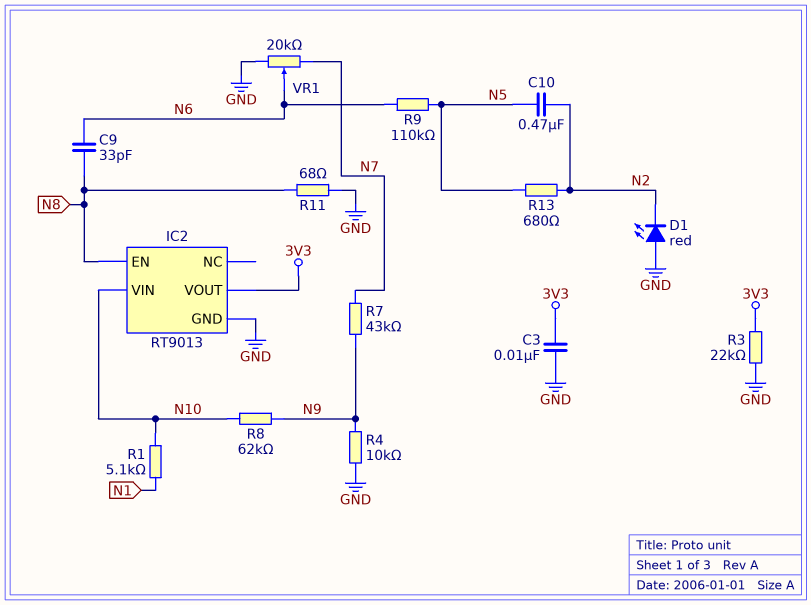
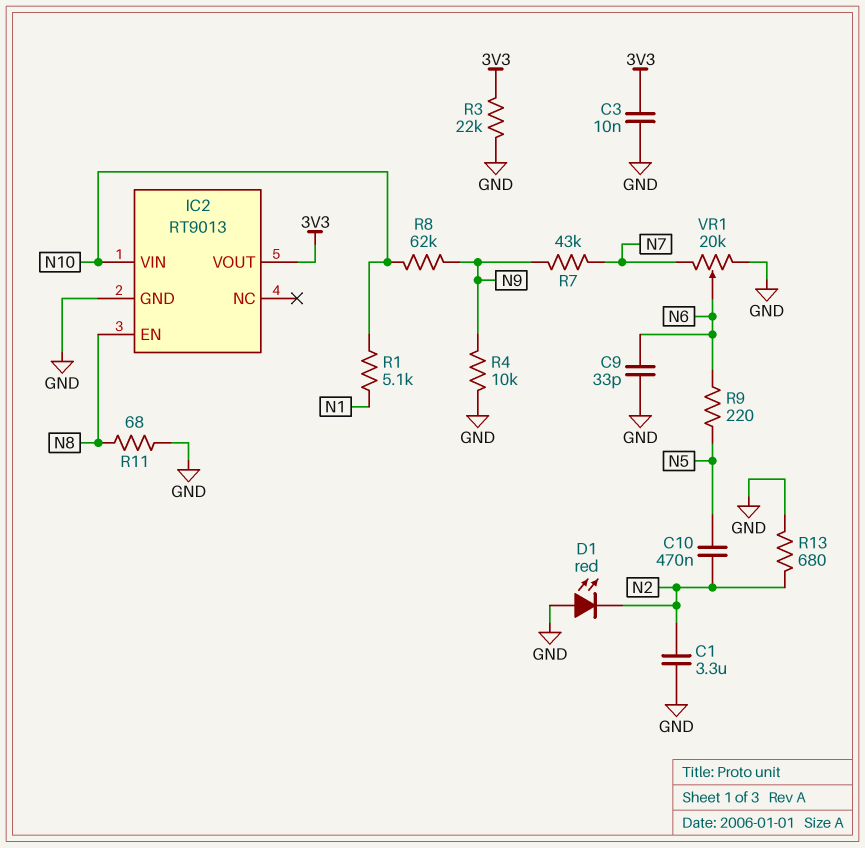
C1: none -> 3.3uF (GND, N2)
C9: 33pF (N6, N8) -> 33pF (GND, N6)
R9: 110k (N5, N6) -> 220 (N5, N6)
R13: 680 (N2, N5) -> 680 (GND, N2)

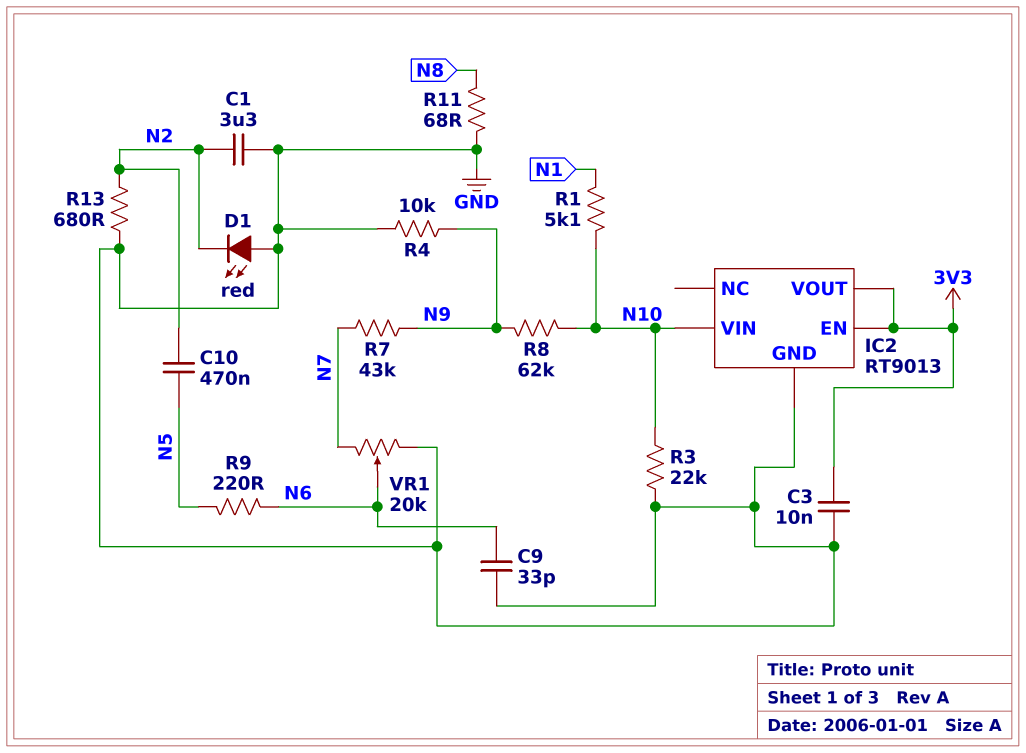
IC2 pin EN: N8 -> 3V3
R3: 22k (3V3, GND) -> 22k (GND, N10)

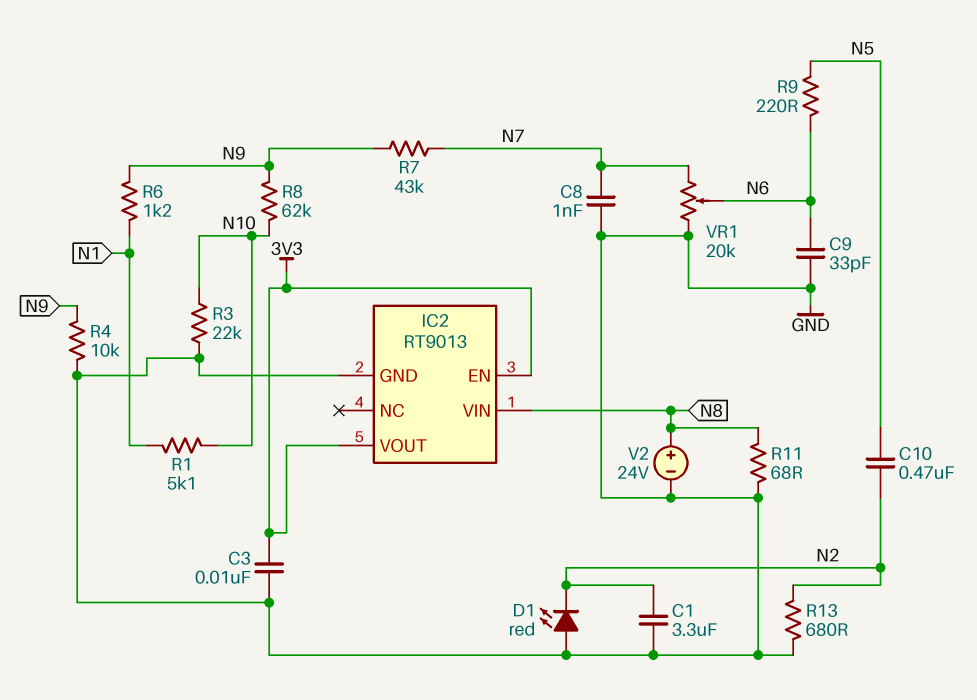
C8: none -> 1nF (GND, N7)
IC2 pin VIN: N10 -> N8
R6: none -> 1.2k (N1, N9)
V2: none -> 24V (plus N8, minus GND)

